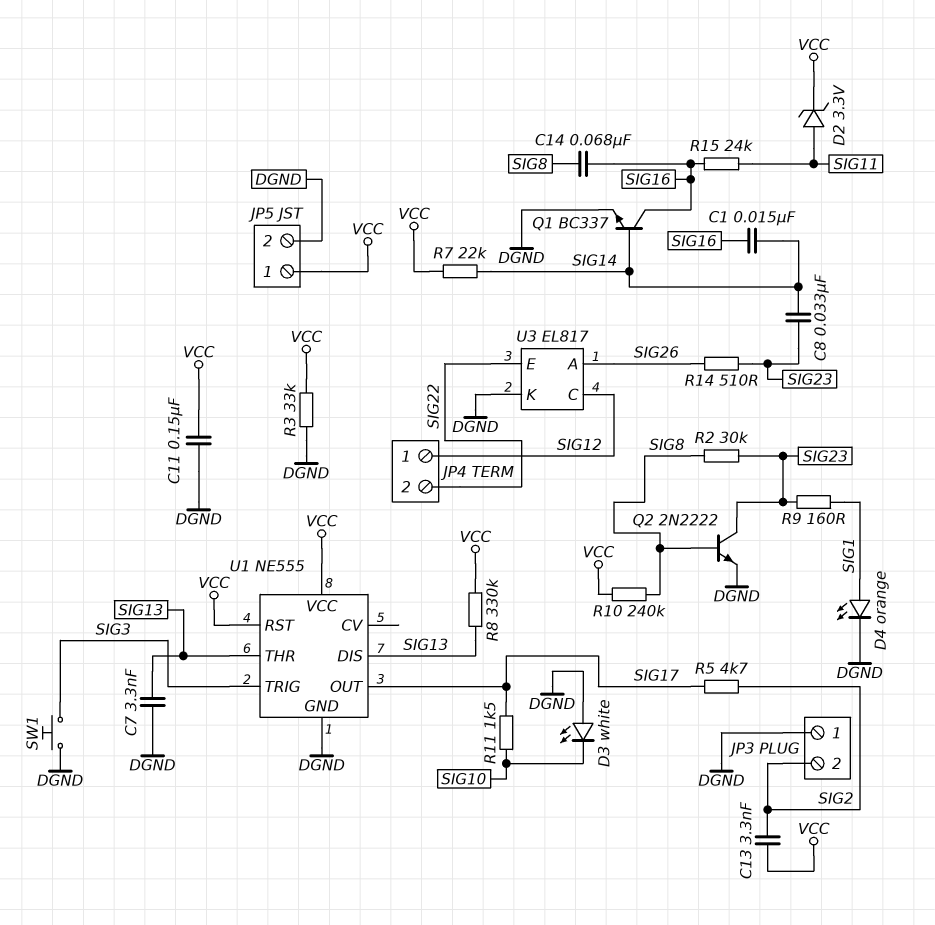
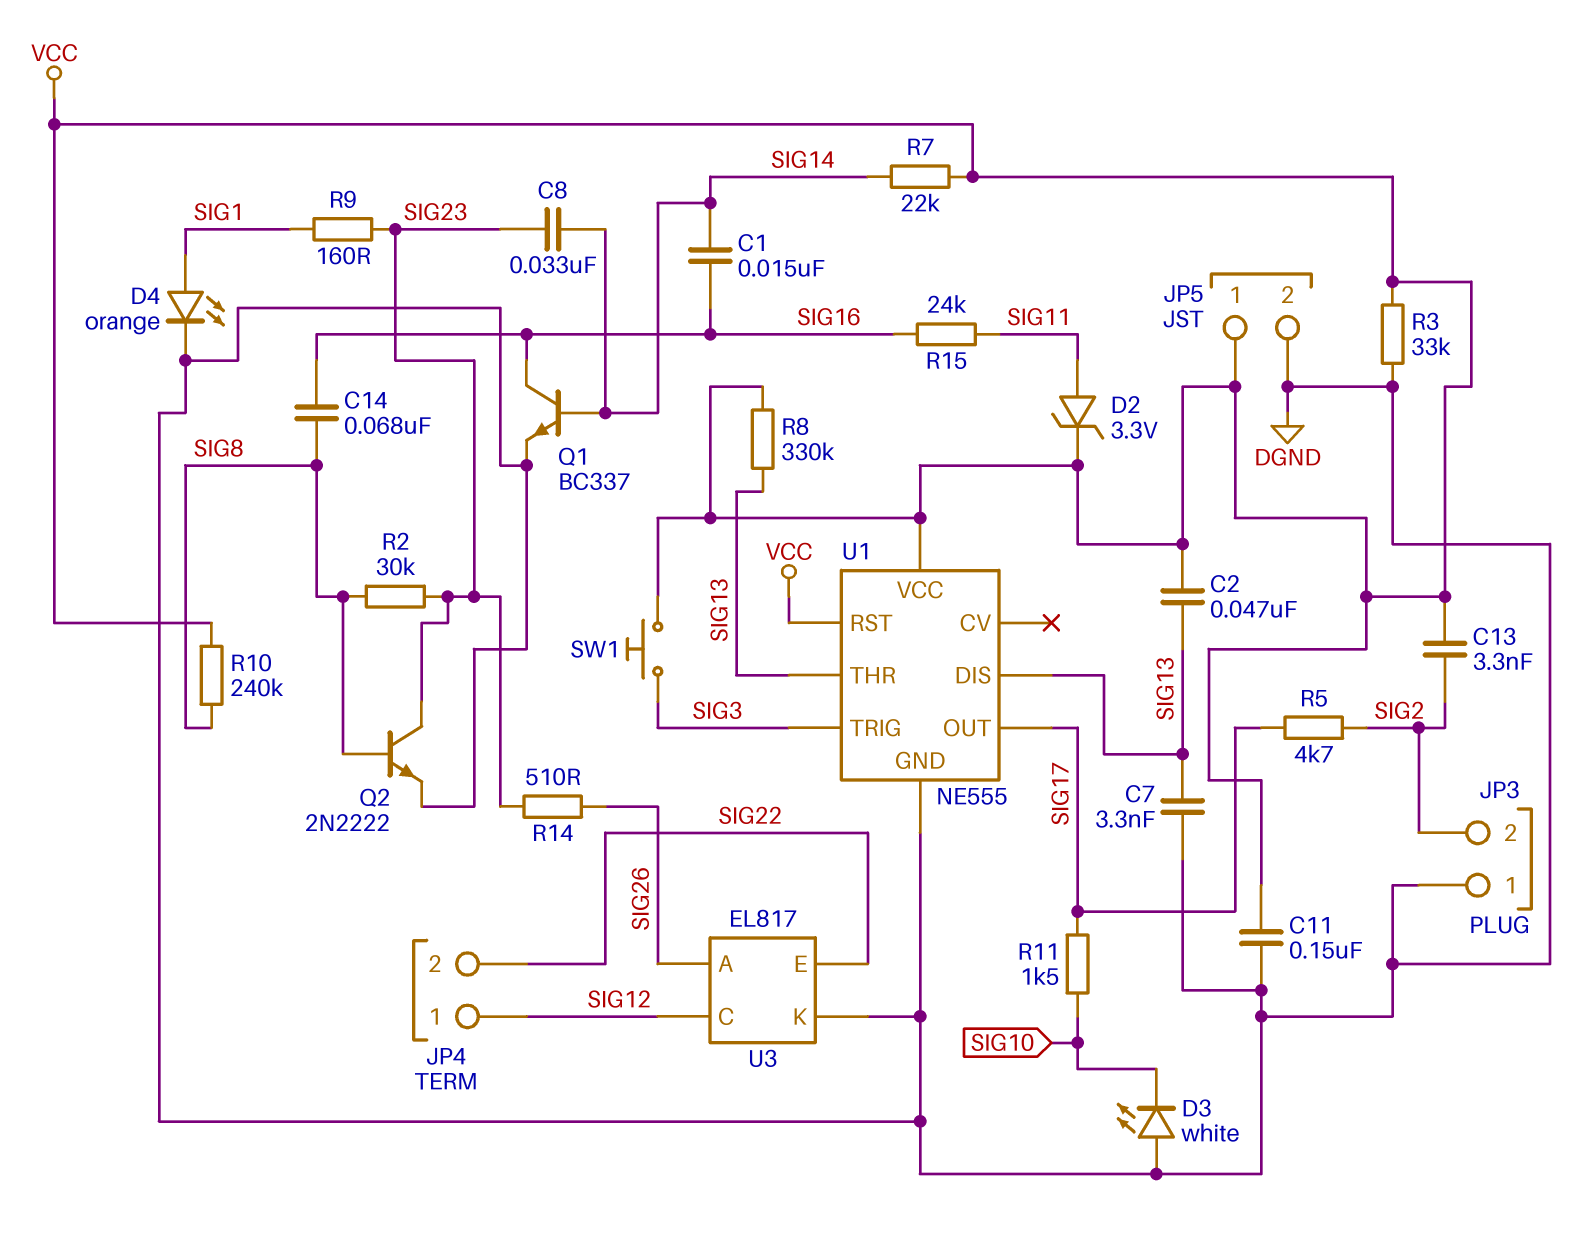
C2: none -> 47nF (SIG13, VCC)
SW1: button (DGND, SIG3) -> button (SIG3, VCC)

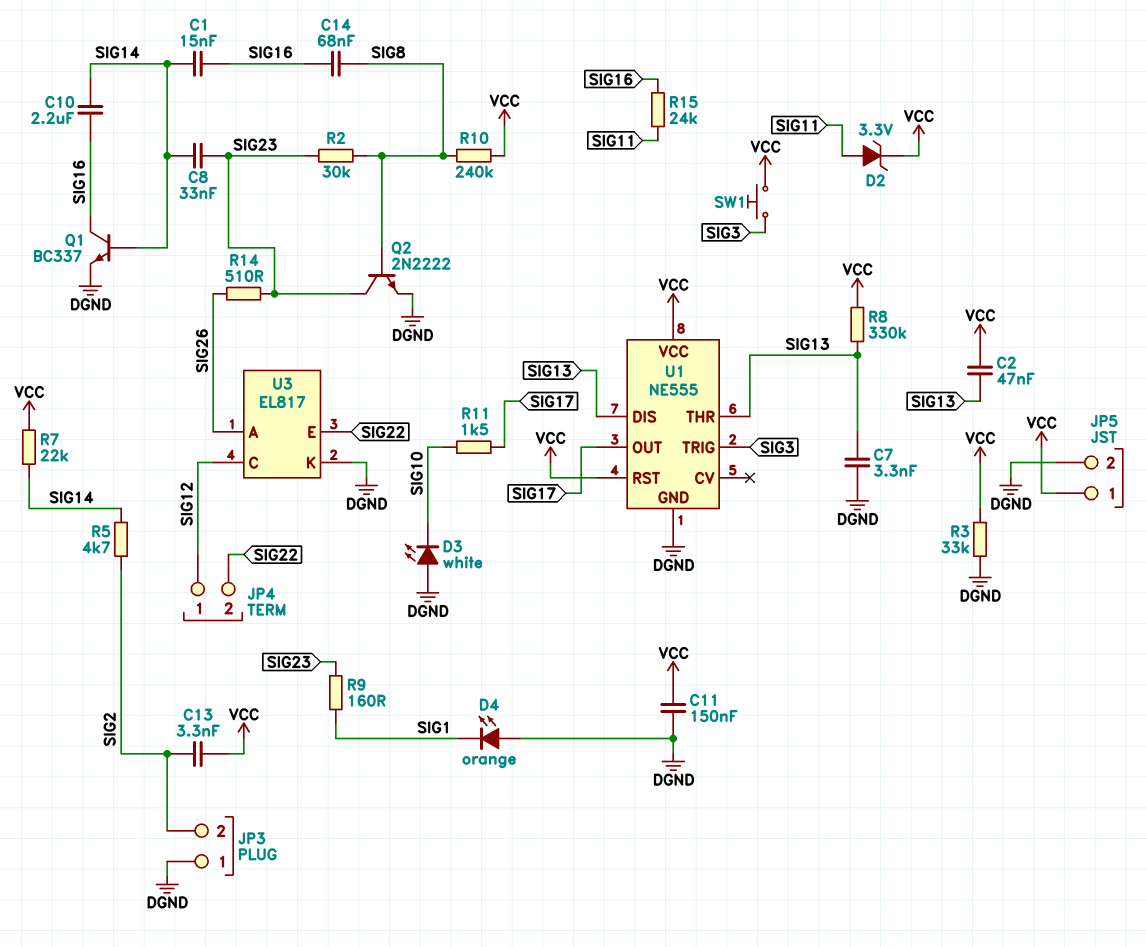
C10: none -> 2.2uF (SIG14, SIG16)
D4: LED orange (A SIG1, K DGND) -> LED orange (A DGND, K SIG1)
R5: 4.7k (SIG2, SIG17) -> 4.7k (SIG2, SIG14)

